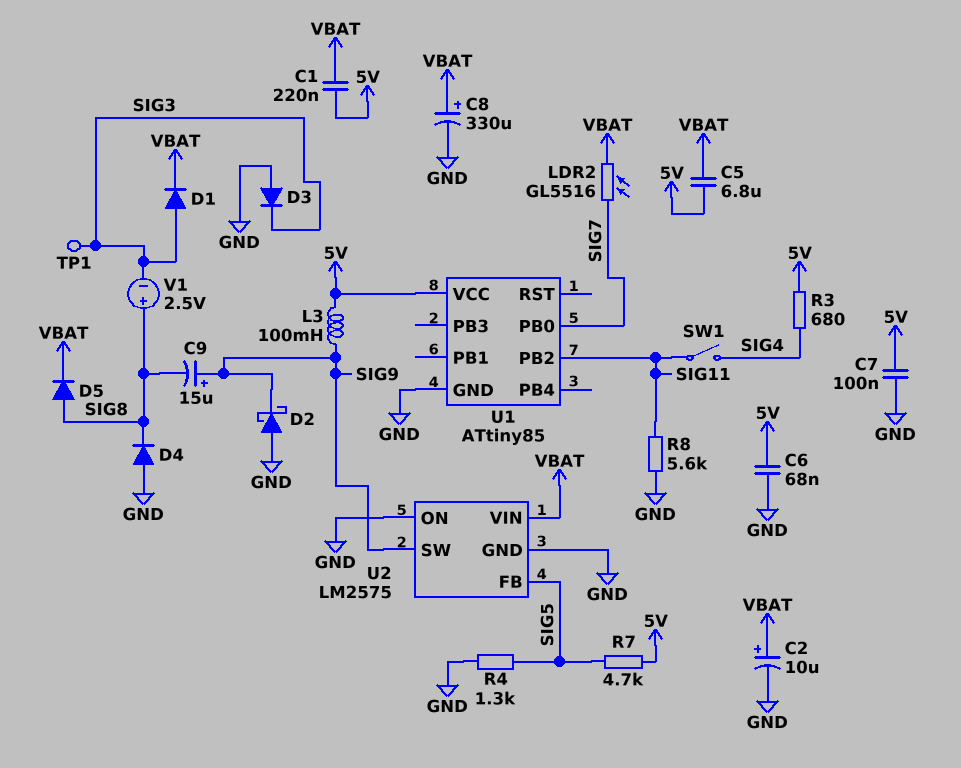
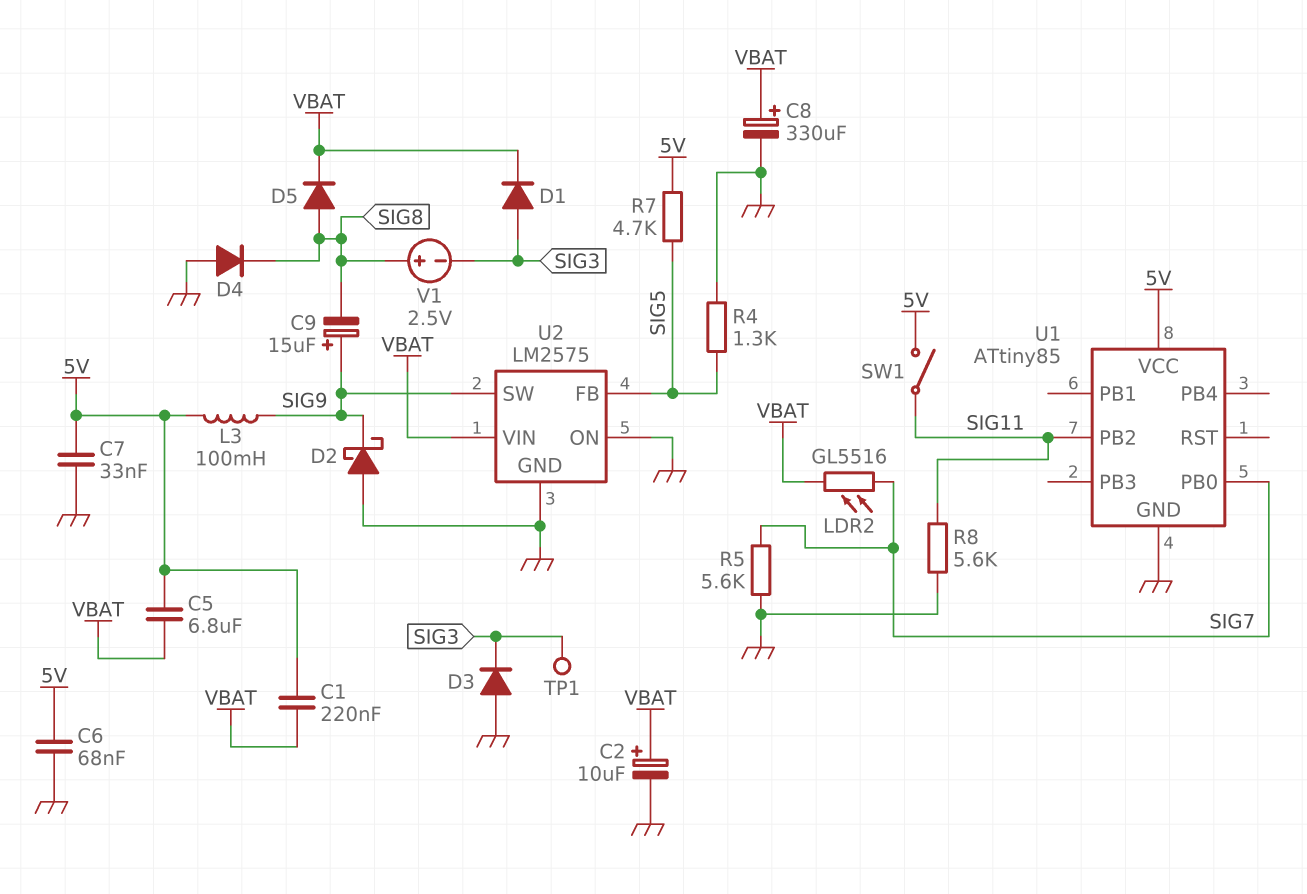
C7: 100nF (5V, GND) -> 33nF (5V, GND)
R3: 680 (5V, SIG4) -> none
R5: none -> 5.6k (GND, SIG7)
SW1: switch (SIG4, SIG11) -> switch (5V, SIG11)

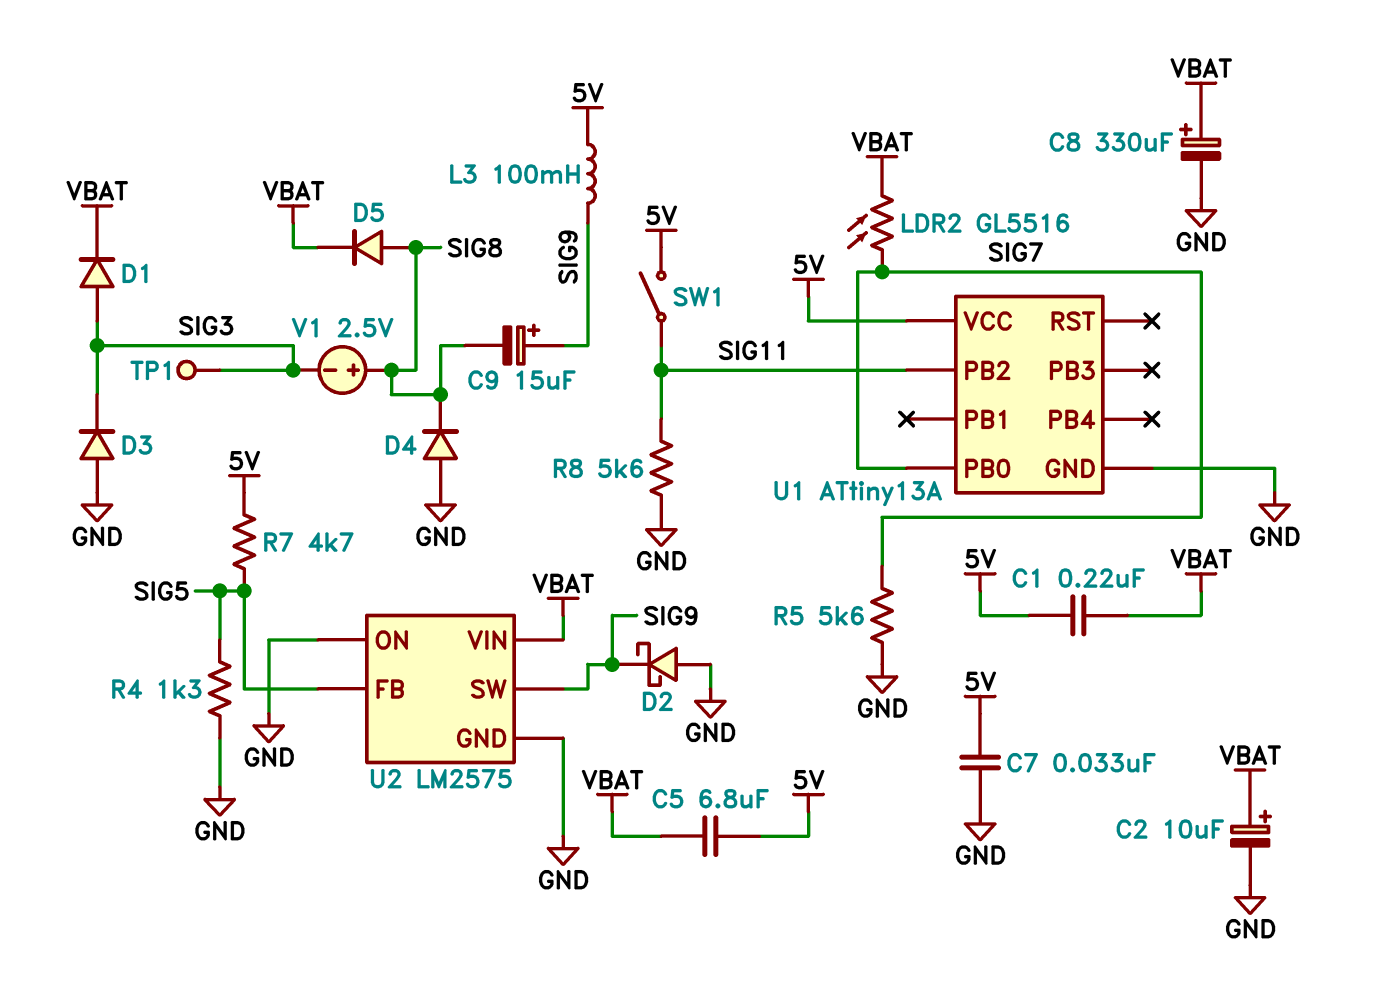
C6: 68nF (5V, GND) -> none
U1: ATtiny85 -> ATtiny13A

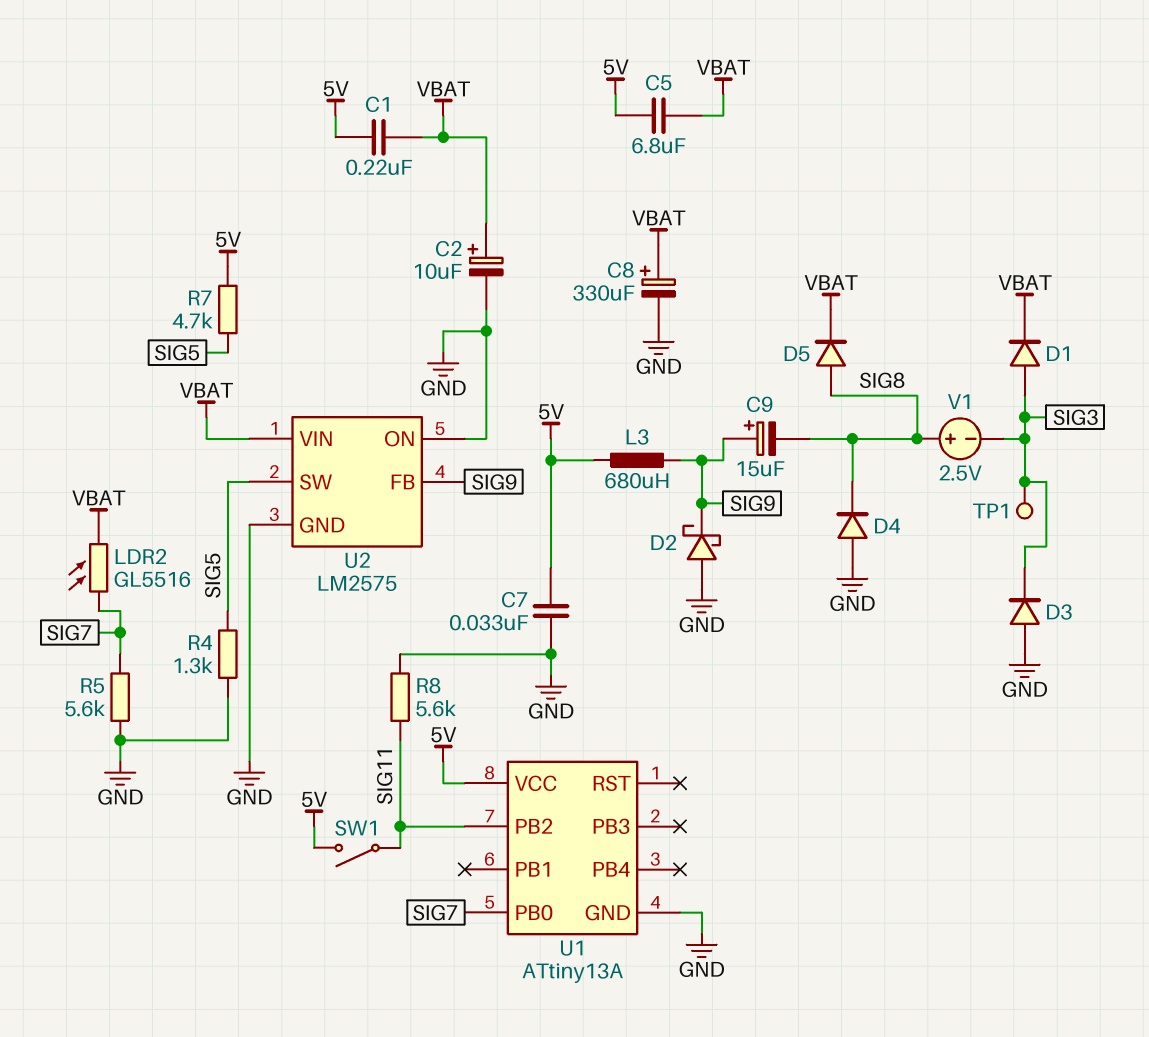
L3: 100mH (5V, SIG9) -> 680uH (5V, SIG9)
U2 pin FB: SIG5 -> SIG9
U2 pin SW: SIG9 -> SIG5

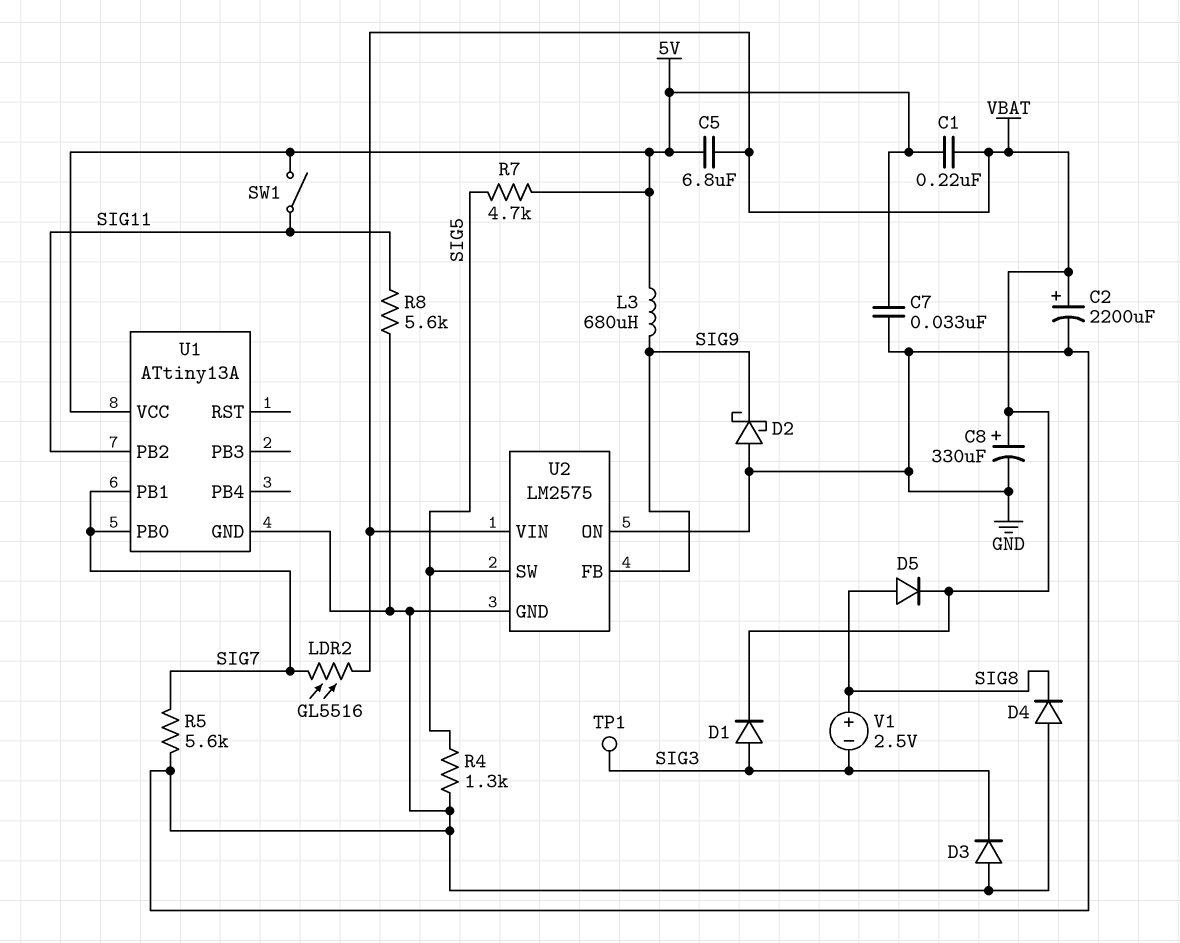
C2: 10uF (plus VBAT, minus GND) -> 2200uF (plus VBAT, minus GND)
C9: 15uF (plus SIG9, minus SIG8) -> none
U1 pin PB1: none -> SIG7

